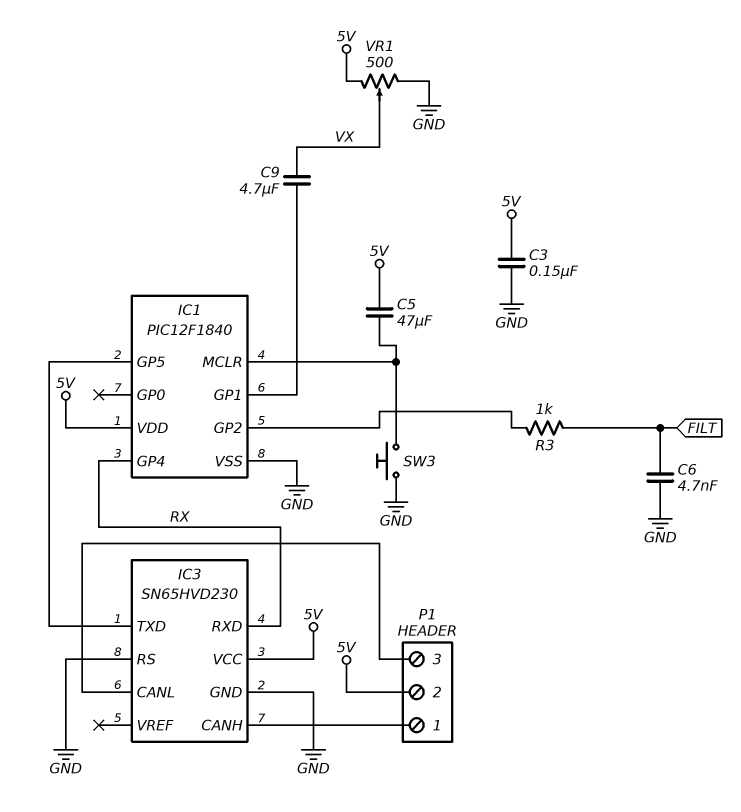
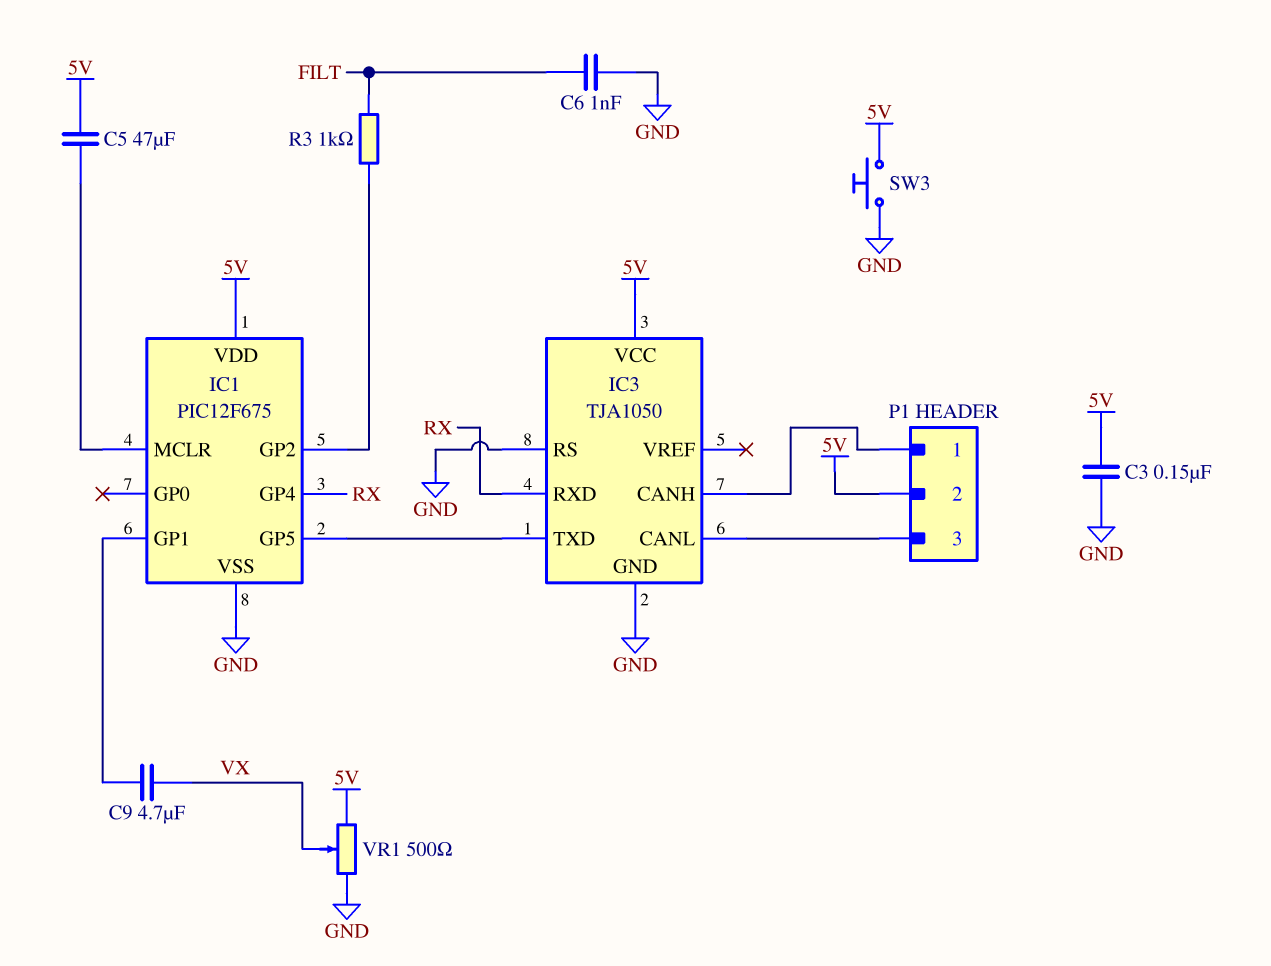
C6: 4.7nF (FILT, GND) -> 1nF (FILT, GND)
IC1: PIC12F1840 -> PIC12F675
IC3: SN65HVD230 -> TJA1050
SW3: button (GND, IC1/MCLR) -> button (5V, GND)

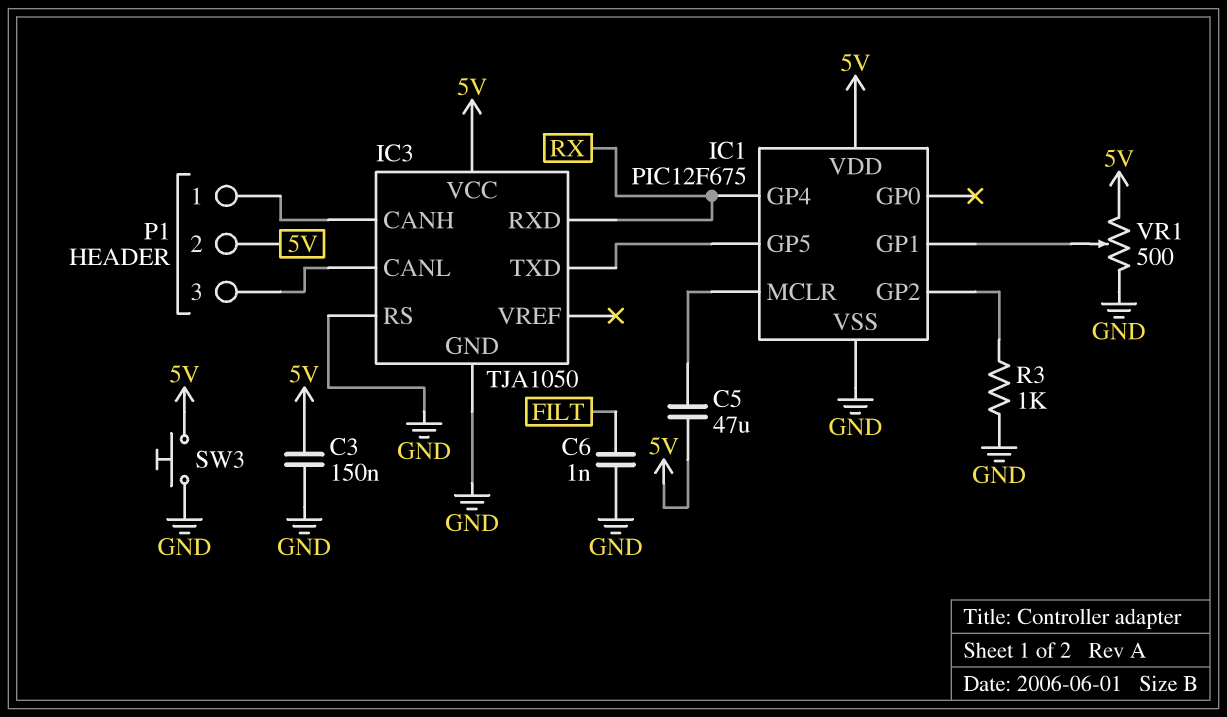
C9: 4.7uF (IC1/GP1, VX) -> none
R3: 1k (FILT, IC1/GP2) -> 1k (GND, IC1/GP2)
VR1: 500 (5V, GND, wiper VX) -> 500 (5V, GND, wiper IC1/GP1)

